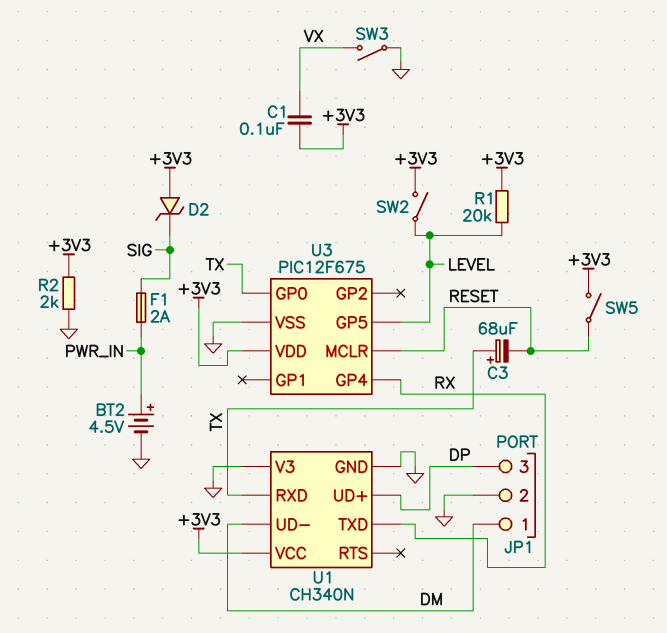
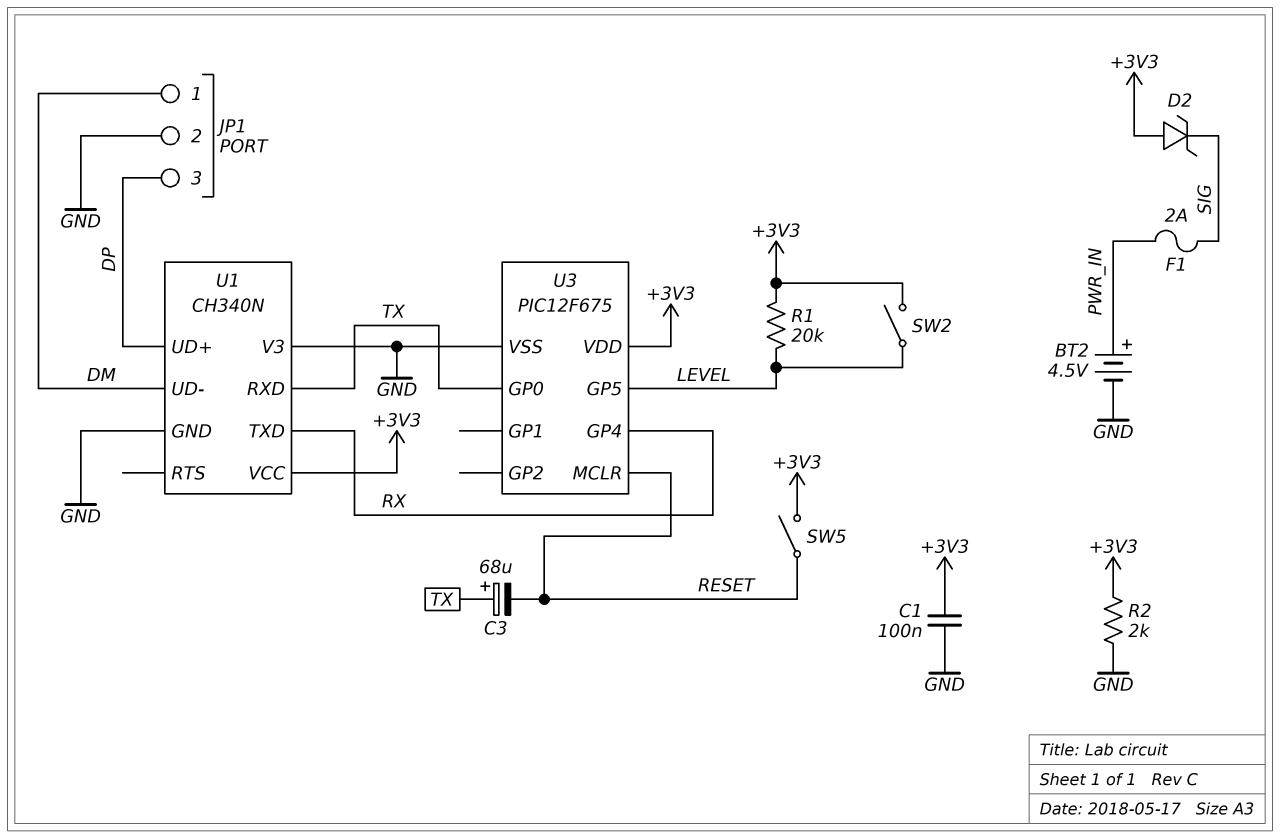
C1: 100nF (+3V3, VX) -> 100nF (+3V3, GND)
SW3: switch (GND, VX) -> none

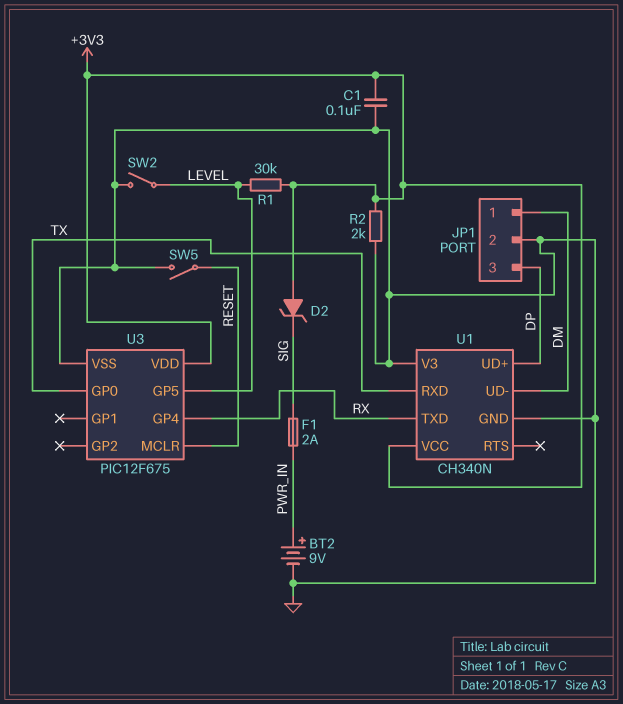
BT2: 4.5V (plus PWR_IN, minus GND) -> 9V (plus PWR_IN, minus GND)
C3: 68uF (plus TX, minus RESET) -> none
R1: 20k (+3V3, LEVEL) -> 30k (+3V3, LEVEL)
SW2: switch (+3V3, LEVEL) -> switch (GND, LEVEL)
SW5: switch (+3V3, RESET) -> switch (GND, RESET)

